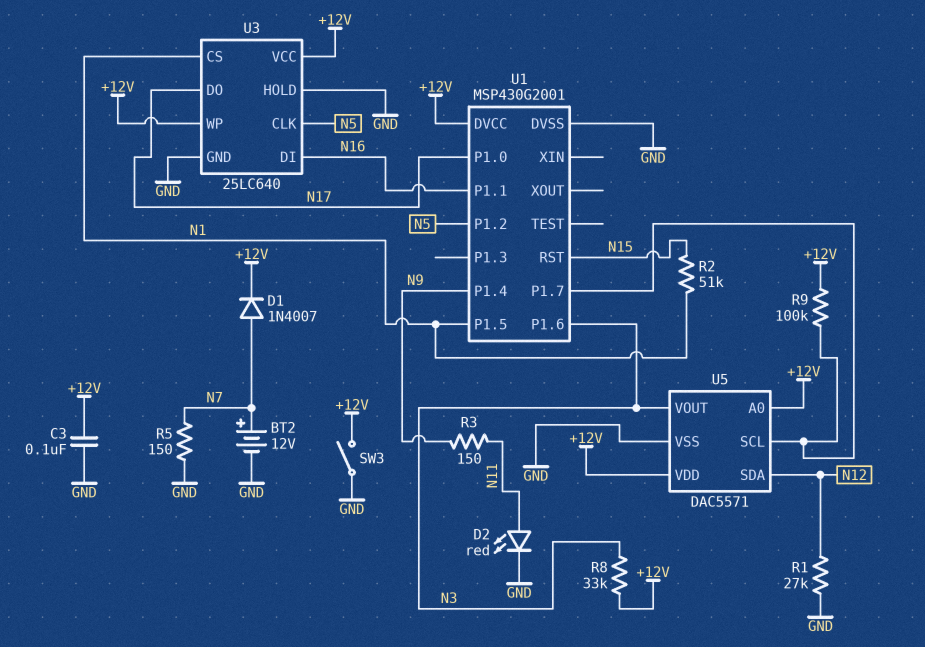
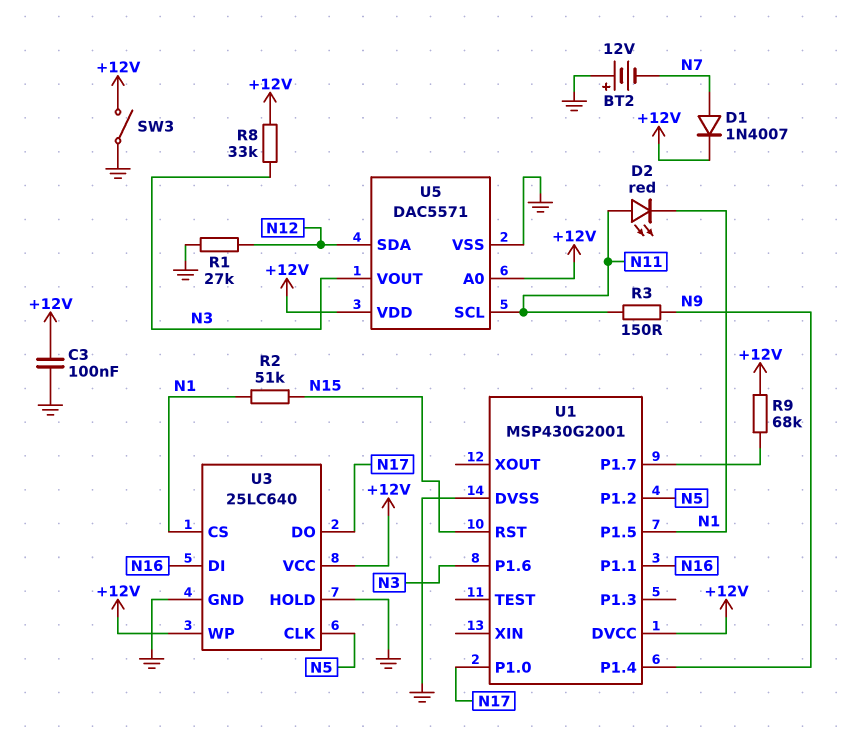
BT2: 12V (plus N7, minus GND) -> 12V (plus GND, minus N7)
D2: LED red (A N11, K GND) -> LED red (A N11, K N1)
R5: 150 (GND, N7) -> none
R9: 100k (+12V, U1/P1.7) -> 68k (+12V, U1/P1.7)
U5 pin SCL: U1/P1.7 -> N11

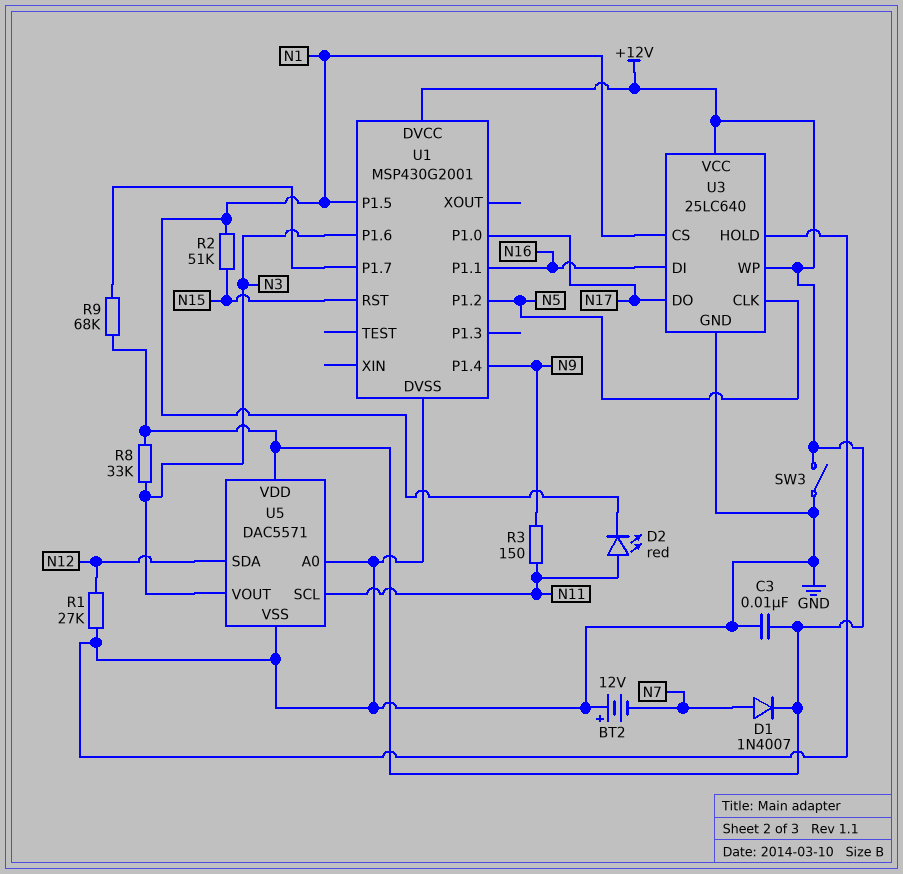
C3: 100nF (+12V, GND) -> 10nF (+12V, GND)
U5 pin A0: +12V -> GND

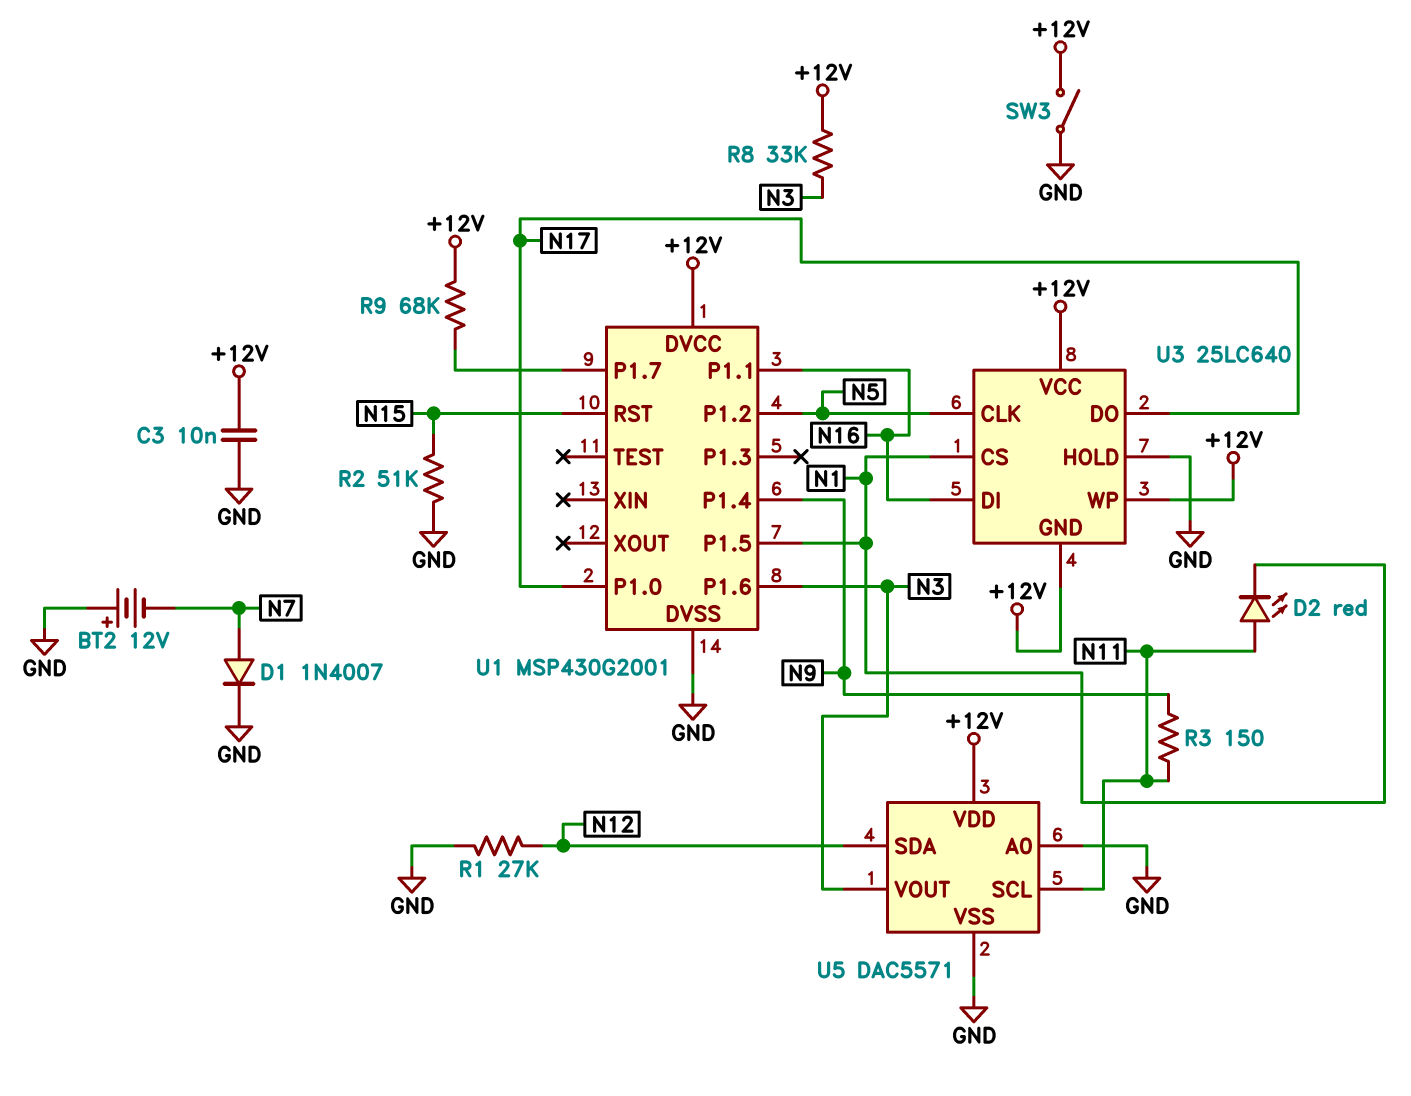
D1: diode 1N4007 (A N7, K +12V) -> diode 1N4007 (A N7, K GND)
R2: 51k (N1, N15) -> 51k (GND, N15)
U3 pin GND: GND -> +12V

